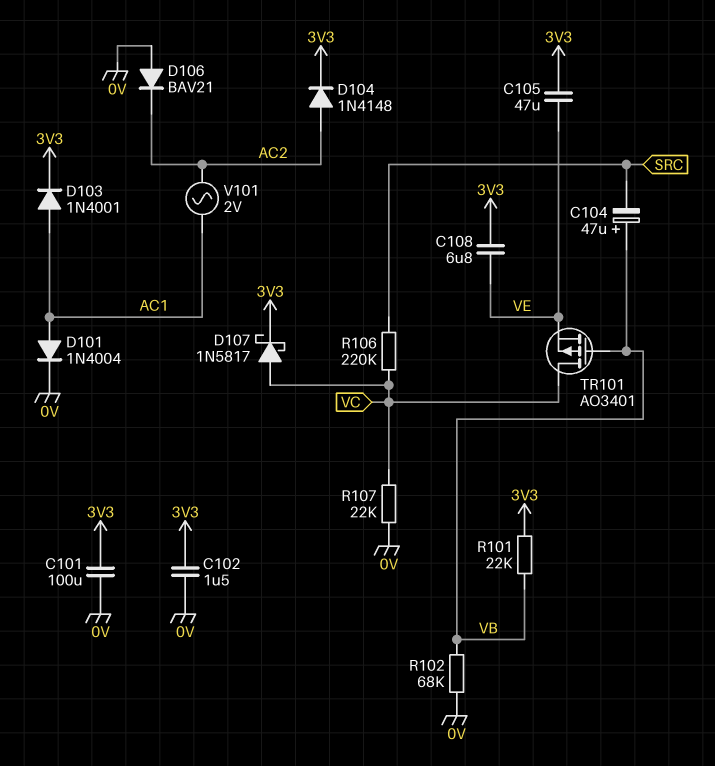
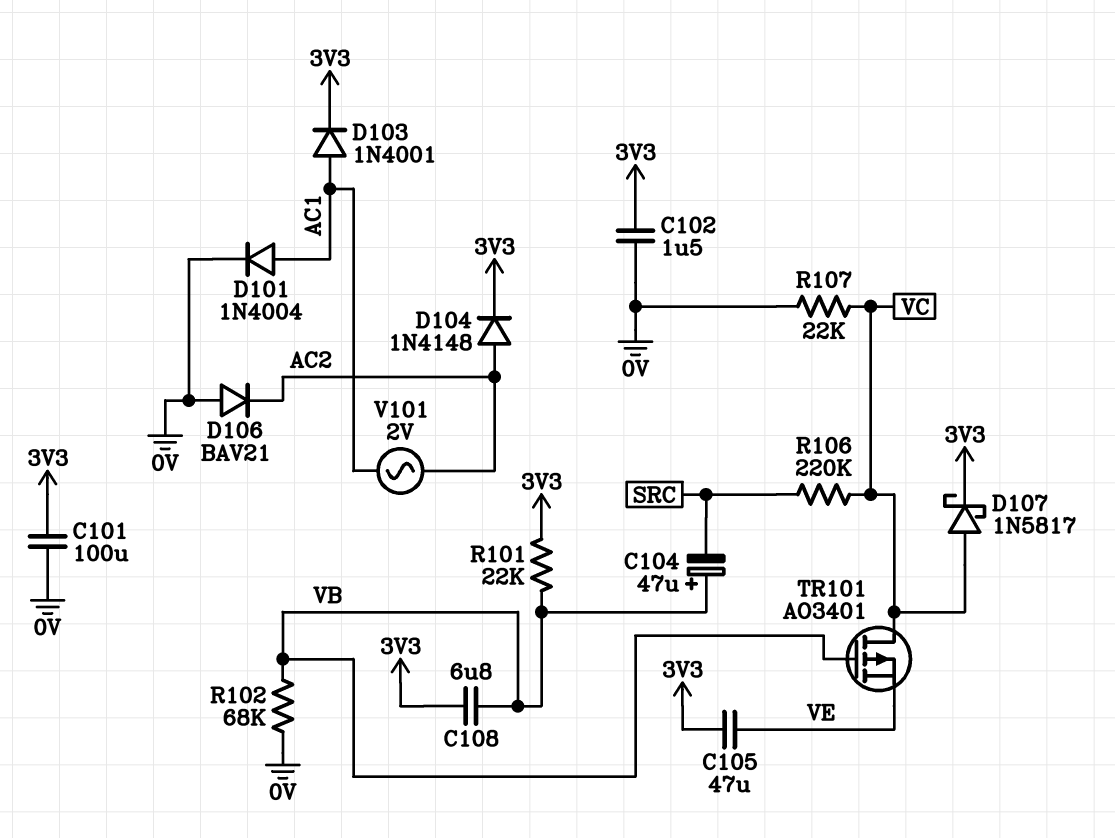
C108: 6.8uF (3V3, VE) -> 6.8uF (3V3, VB)

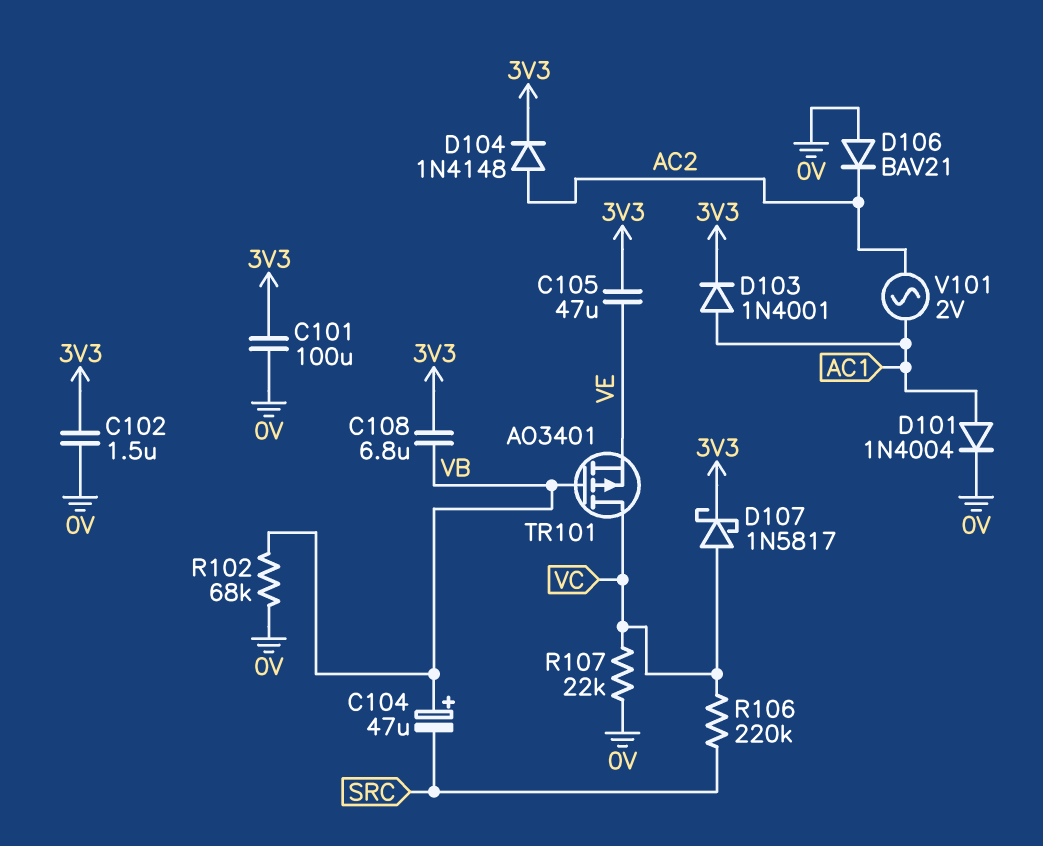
R101: 22k (3V3, VB) -> none

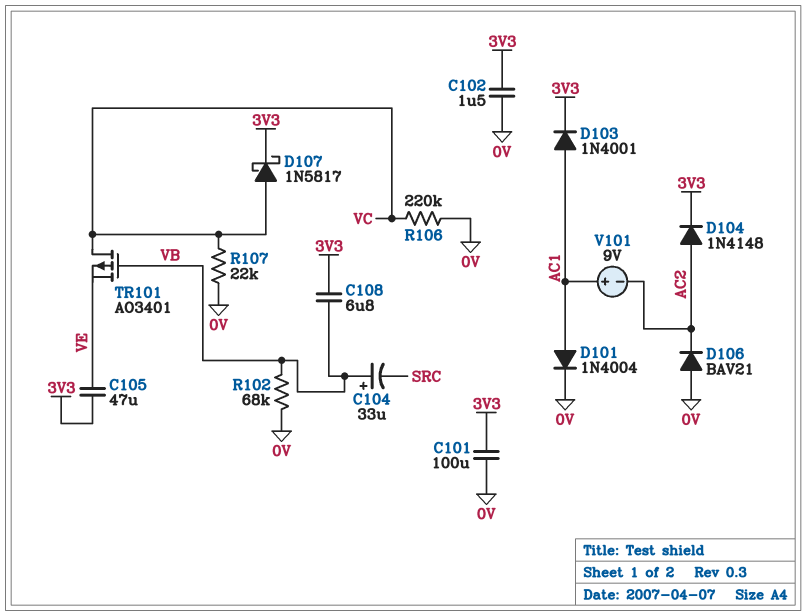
C104: 47uF (plus VB, minus SRC) -> 33uF (plus VB, minus SRC)
R106: 220k (SRC, VC) -> 220k (0V, VC)
V101: AC 2V (AC1, AC2) -> 9V (plus AC1, minus AC2)

